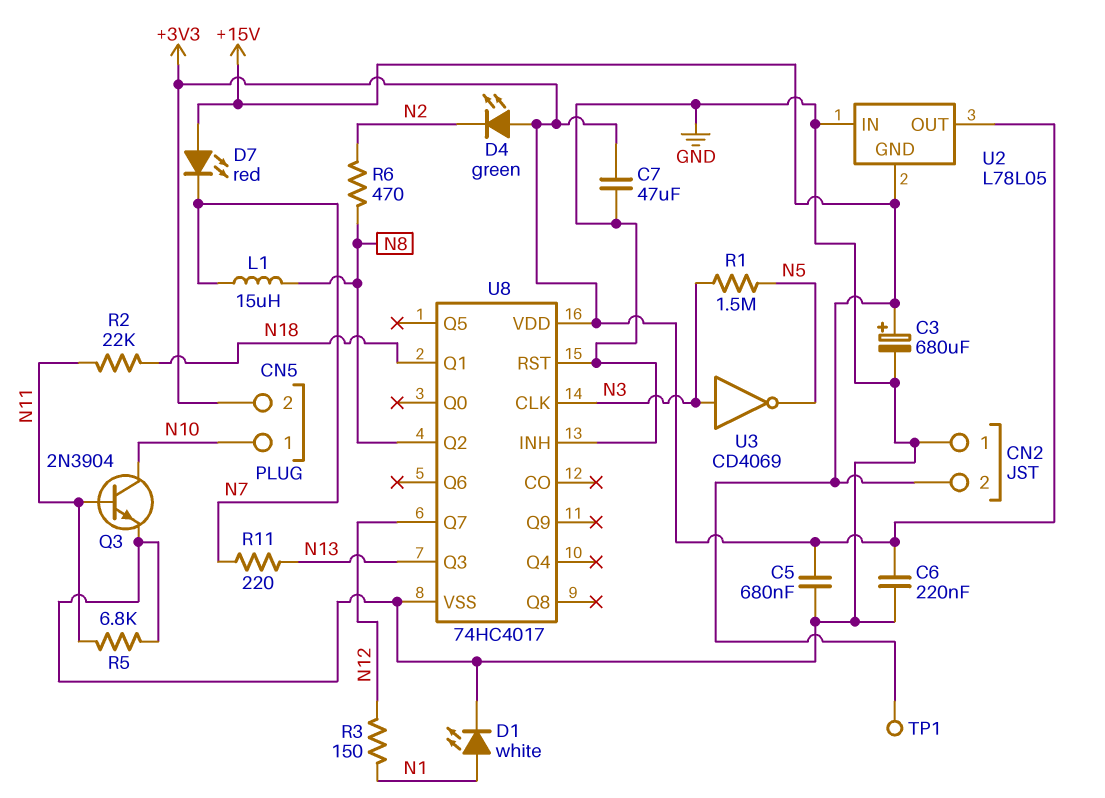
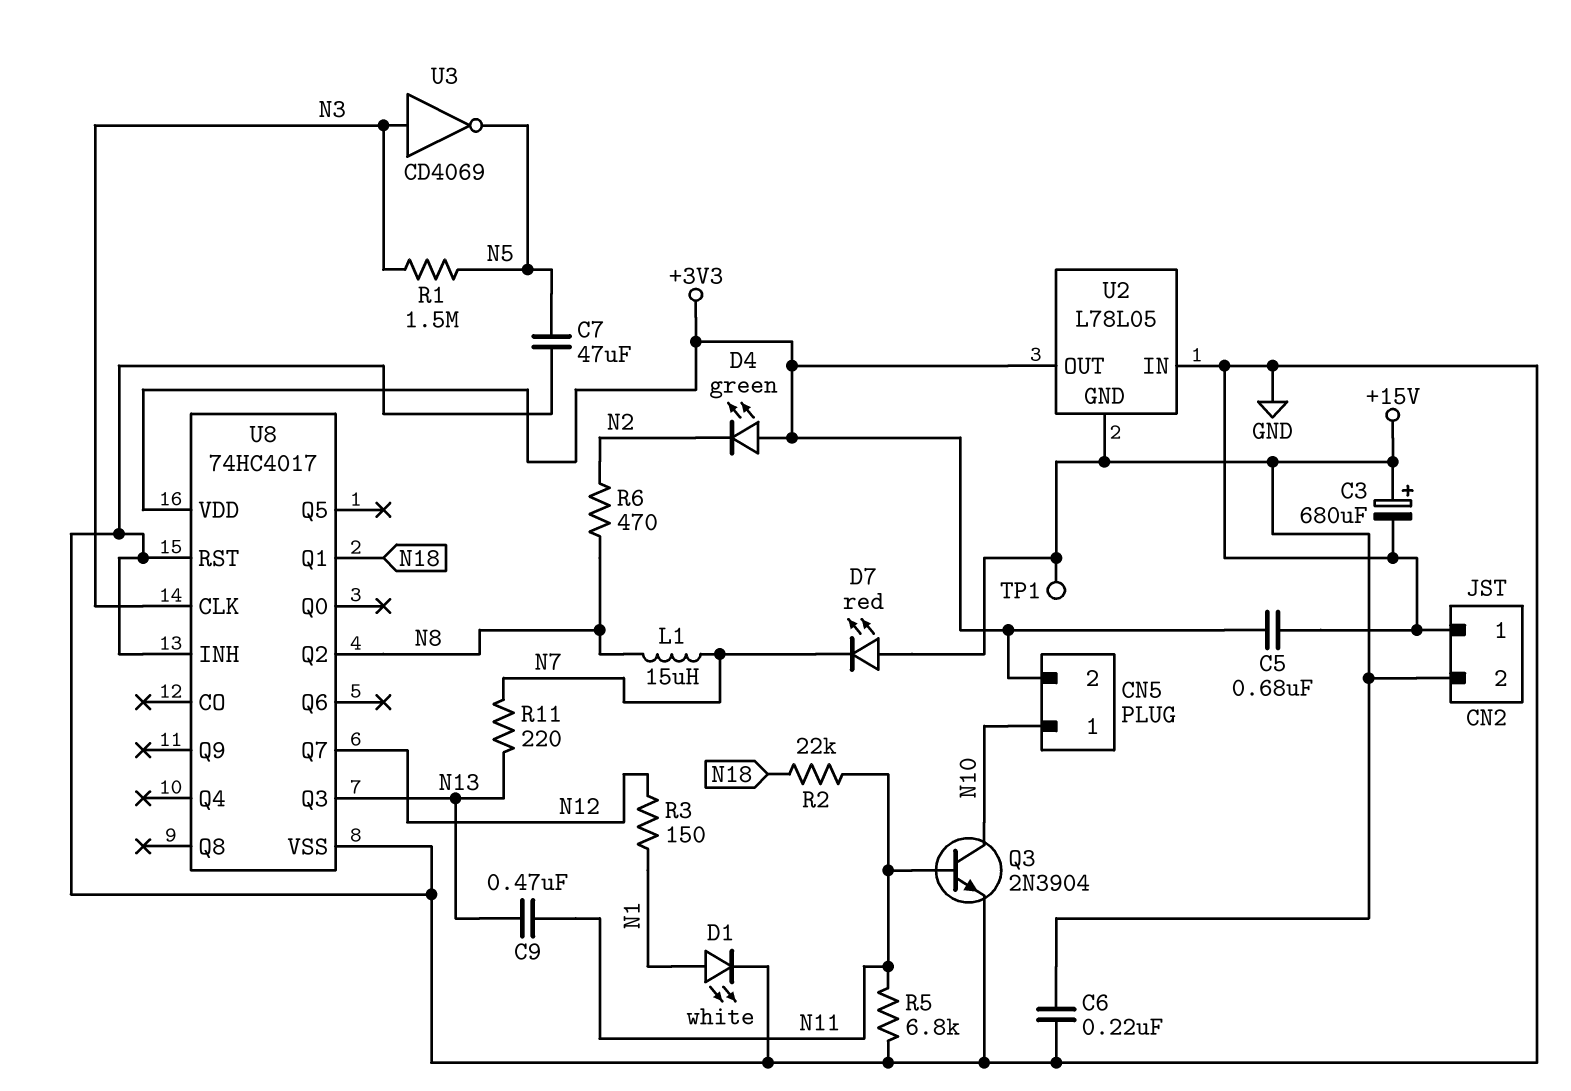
C6: 220nF (+3V3, GND) -> 220nF (+15V, GND)
C7: 47uF (+3V3, GND) -> 47uF (GND, N5)
C9: none -> 470nF (N11, N13)

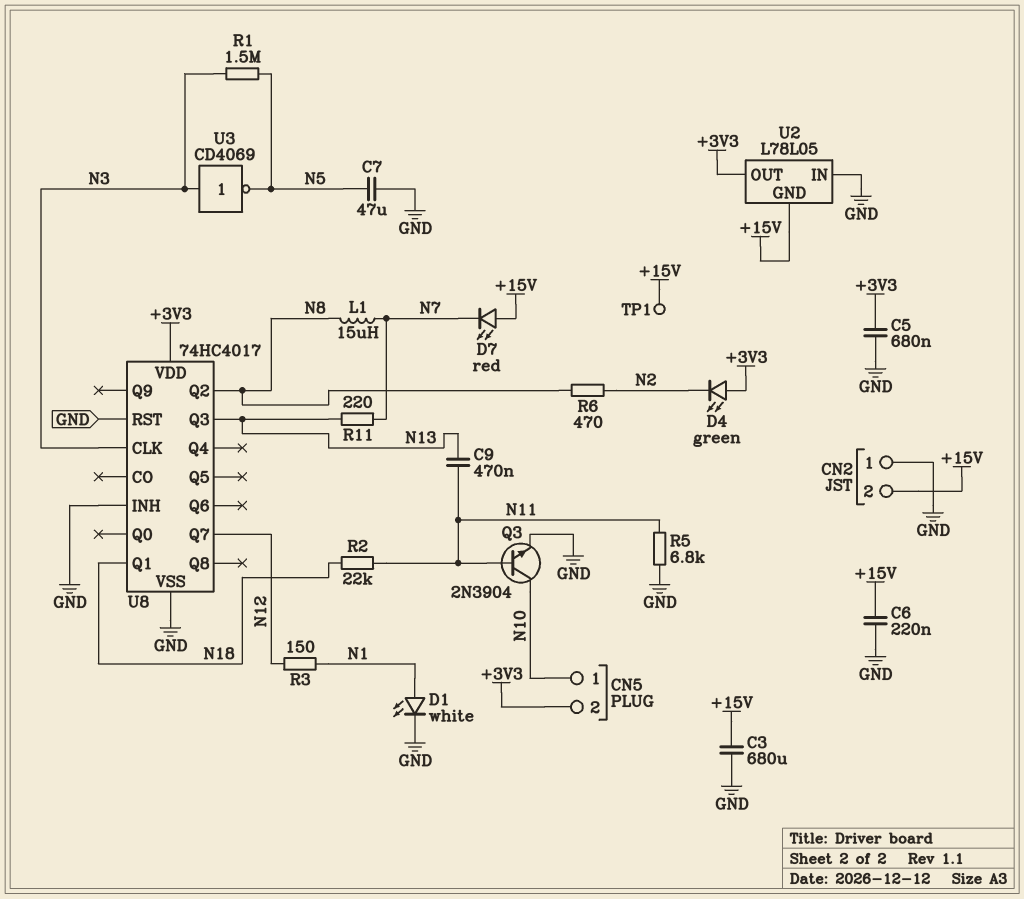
C3: 680uF (plus +15V, minus GND) -> 680uF (+15V, GND)

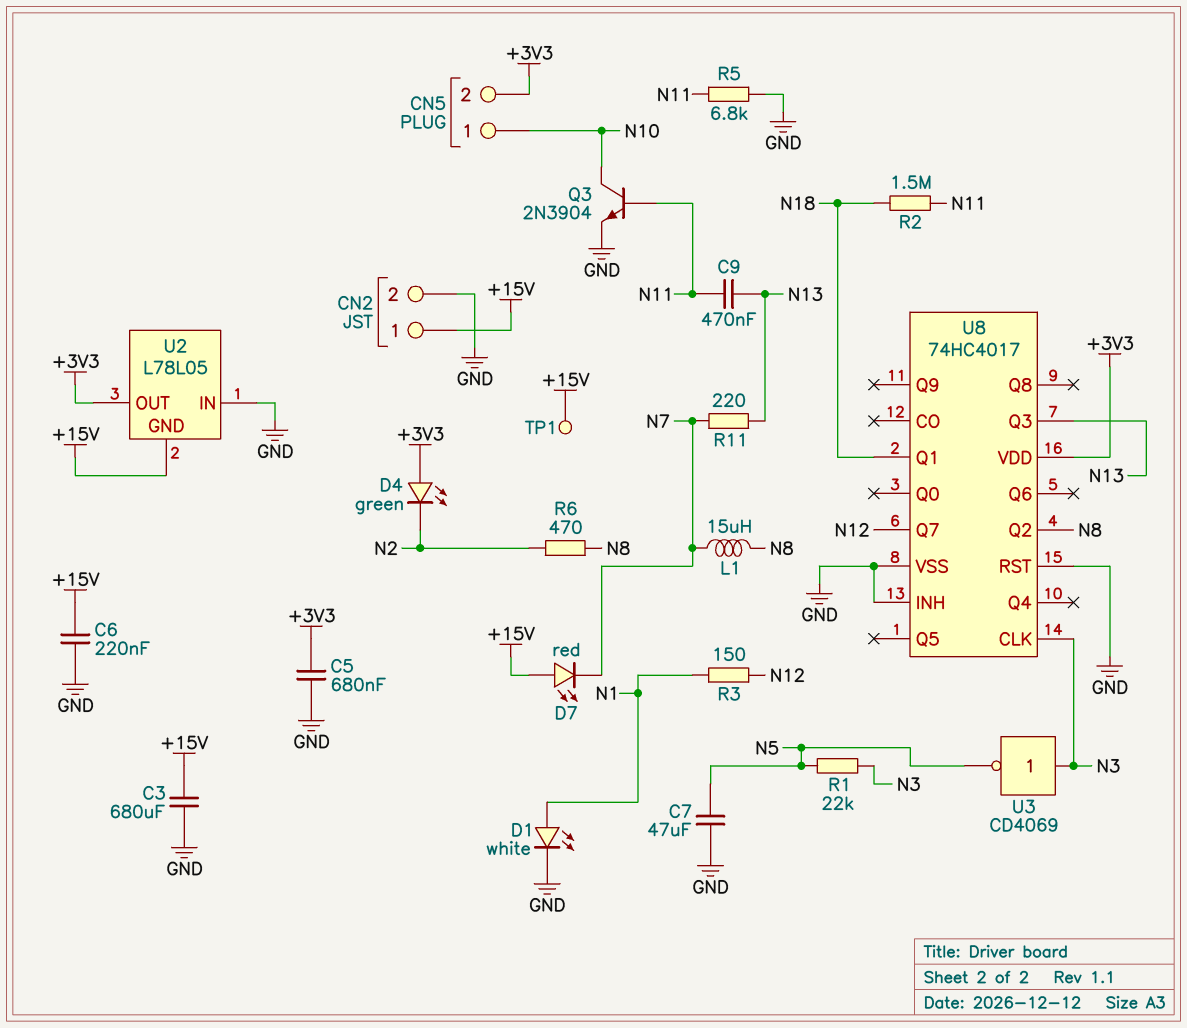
CN2 pin 1: GND -> +15V
CN2 pin 2: +15V -> GND
R1: 1.5M (N3, N5) -> 22k (N3, N5)
R2: 22k (N11, N18) -> 1.5M (N11, N18)

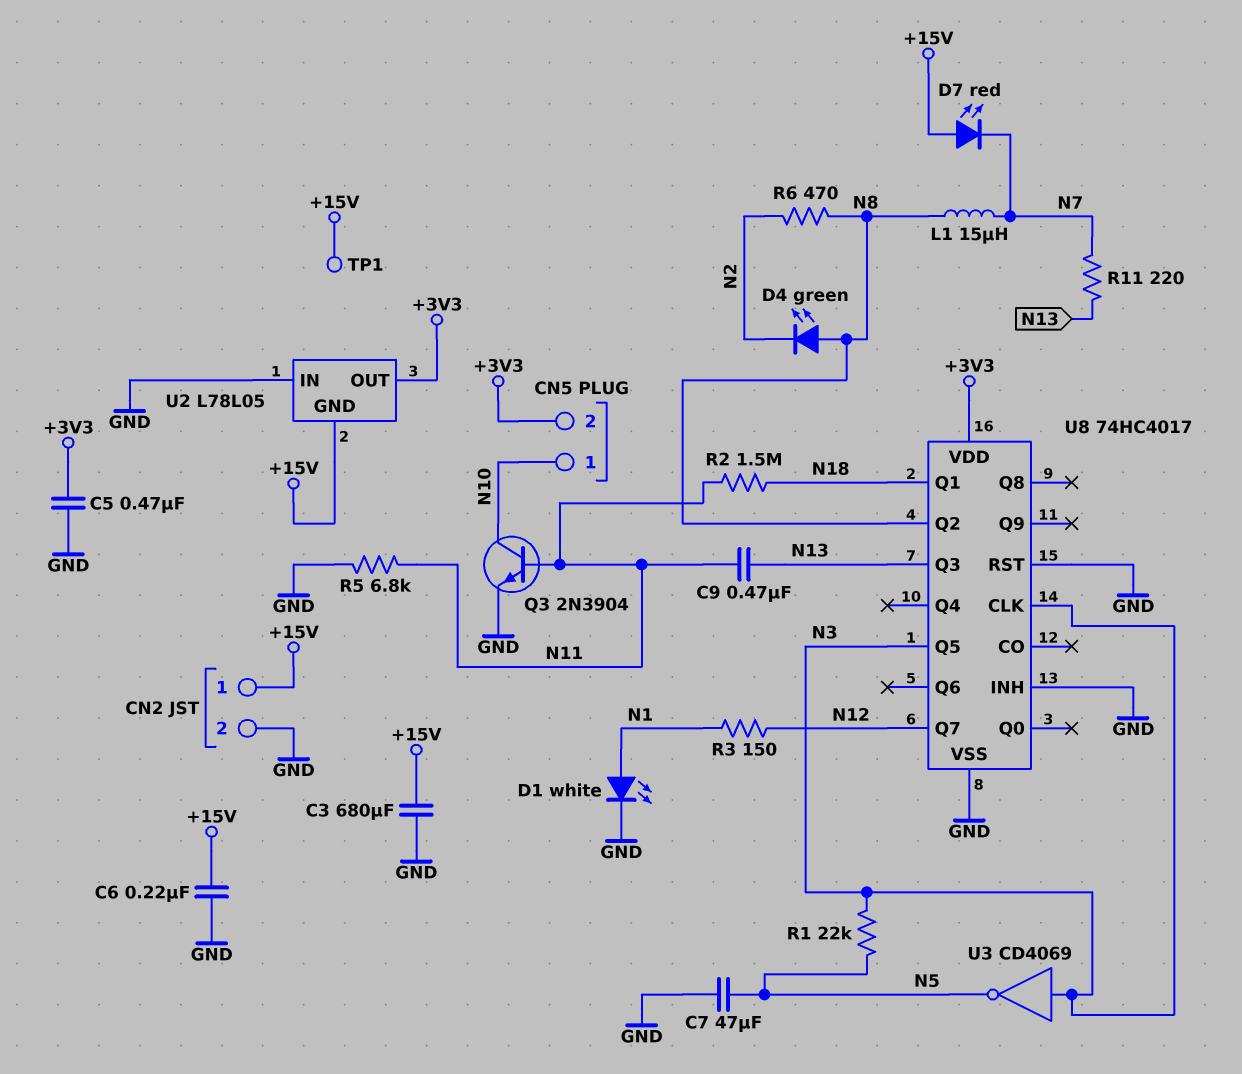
C5: 680nF (+3V3, GND) -> 470nF (+3V3, GND)
D4: LED green (A +3V3, K N2) -> LED green (A N8, K N2)
U8 pin Q5: none -> N3

